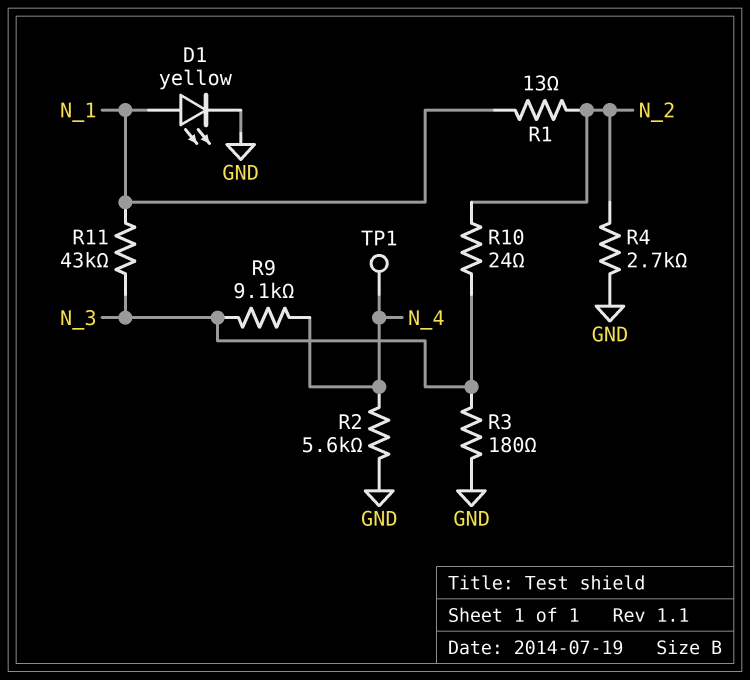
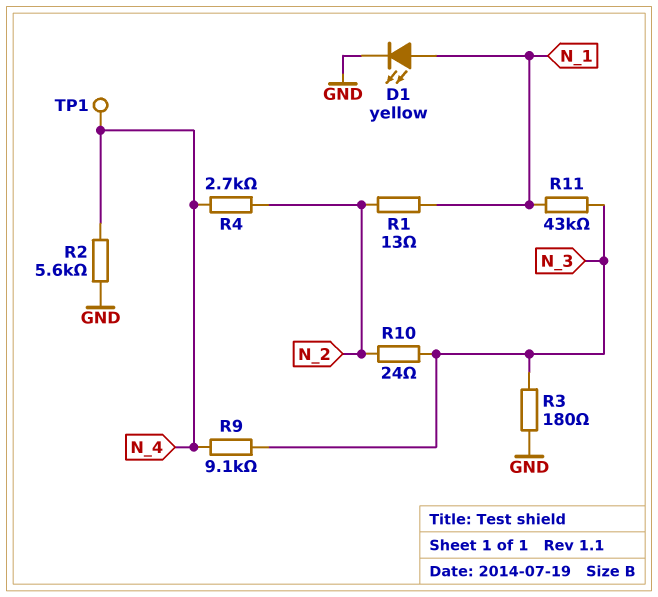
R4: 2.7k (GND, N_2) -> 2.7k (N_2, N_4)

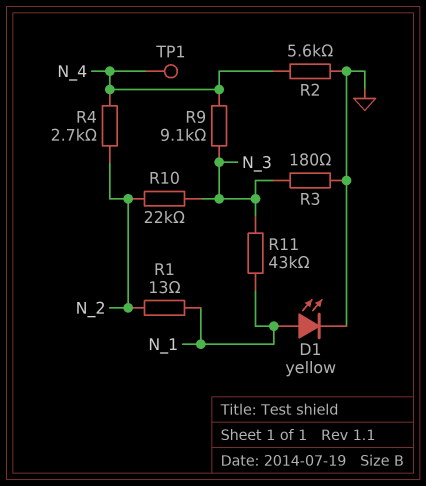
R10: 24 (N_2, N_3) -> 22k (N_2, N_3)

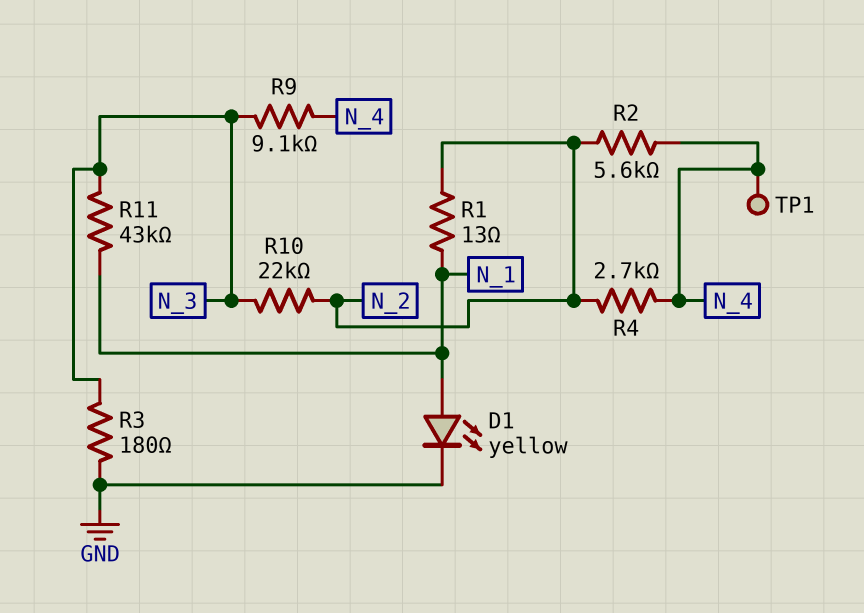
R2: 5.6k (GND, N_4) -> 5.6k (N_2, N_4)

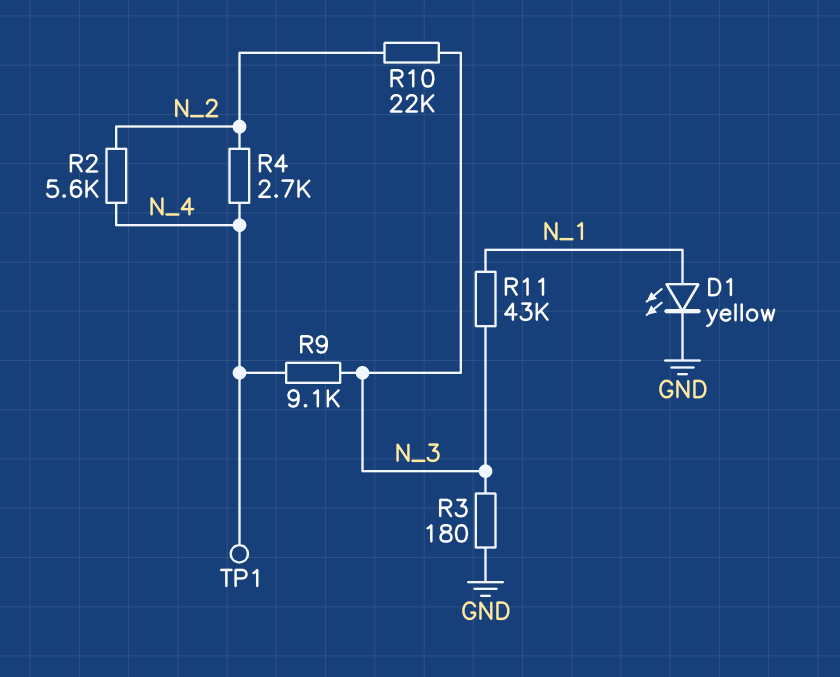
R1: 13 (N_1, N_2) -> none

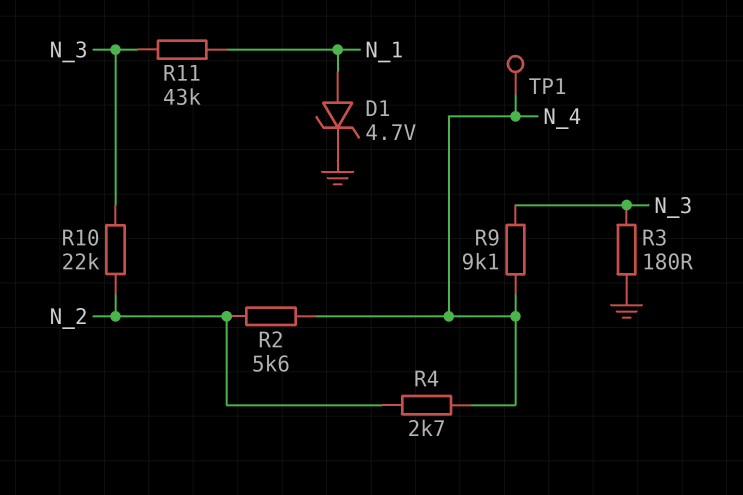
D1: LED yellow (A N_1, K GND) -> zener 4.7V (A N_1, K GND)

